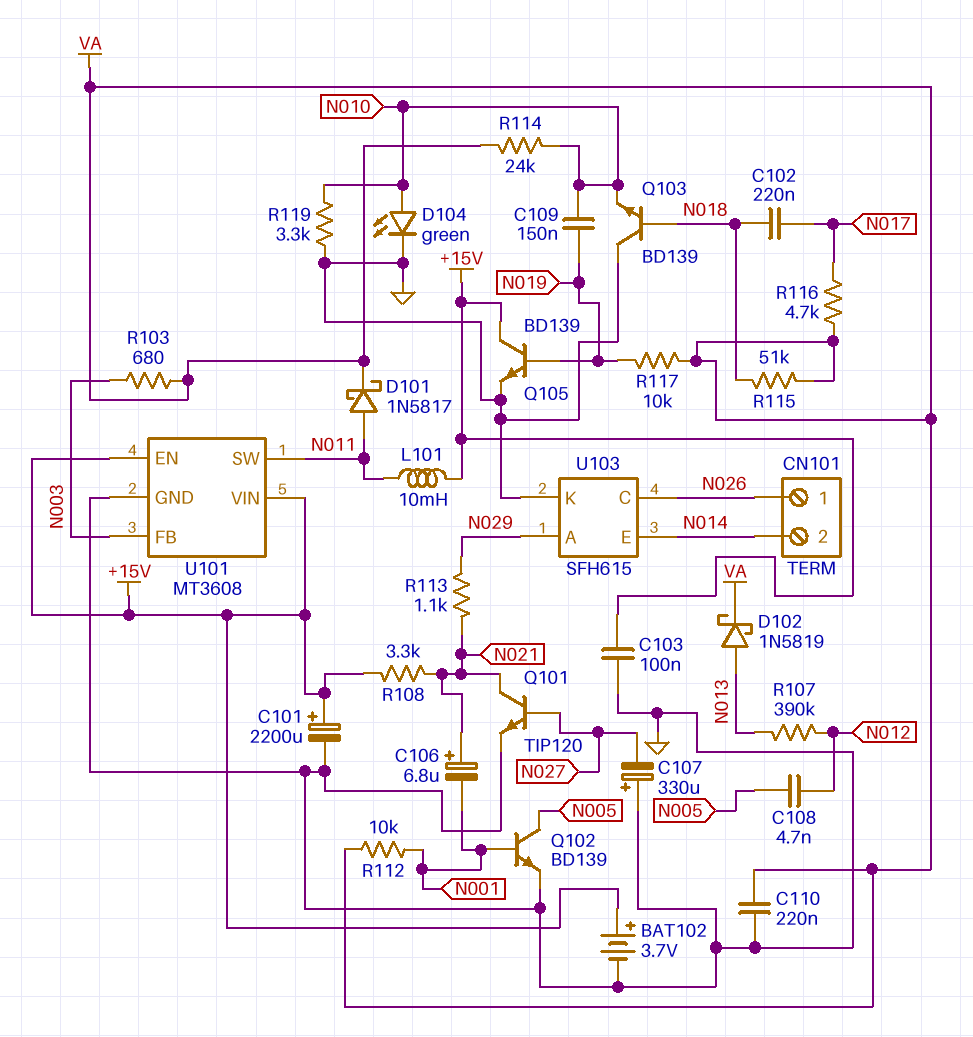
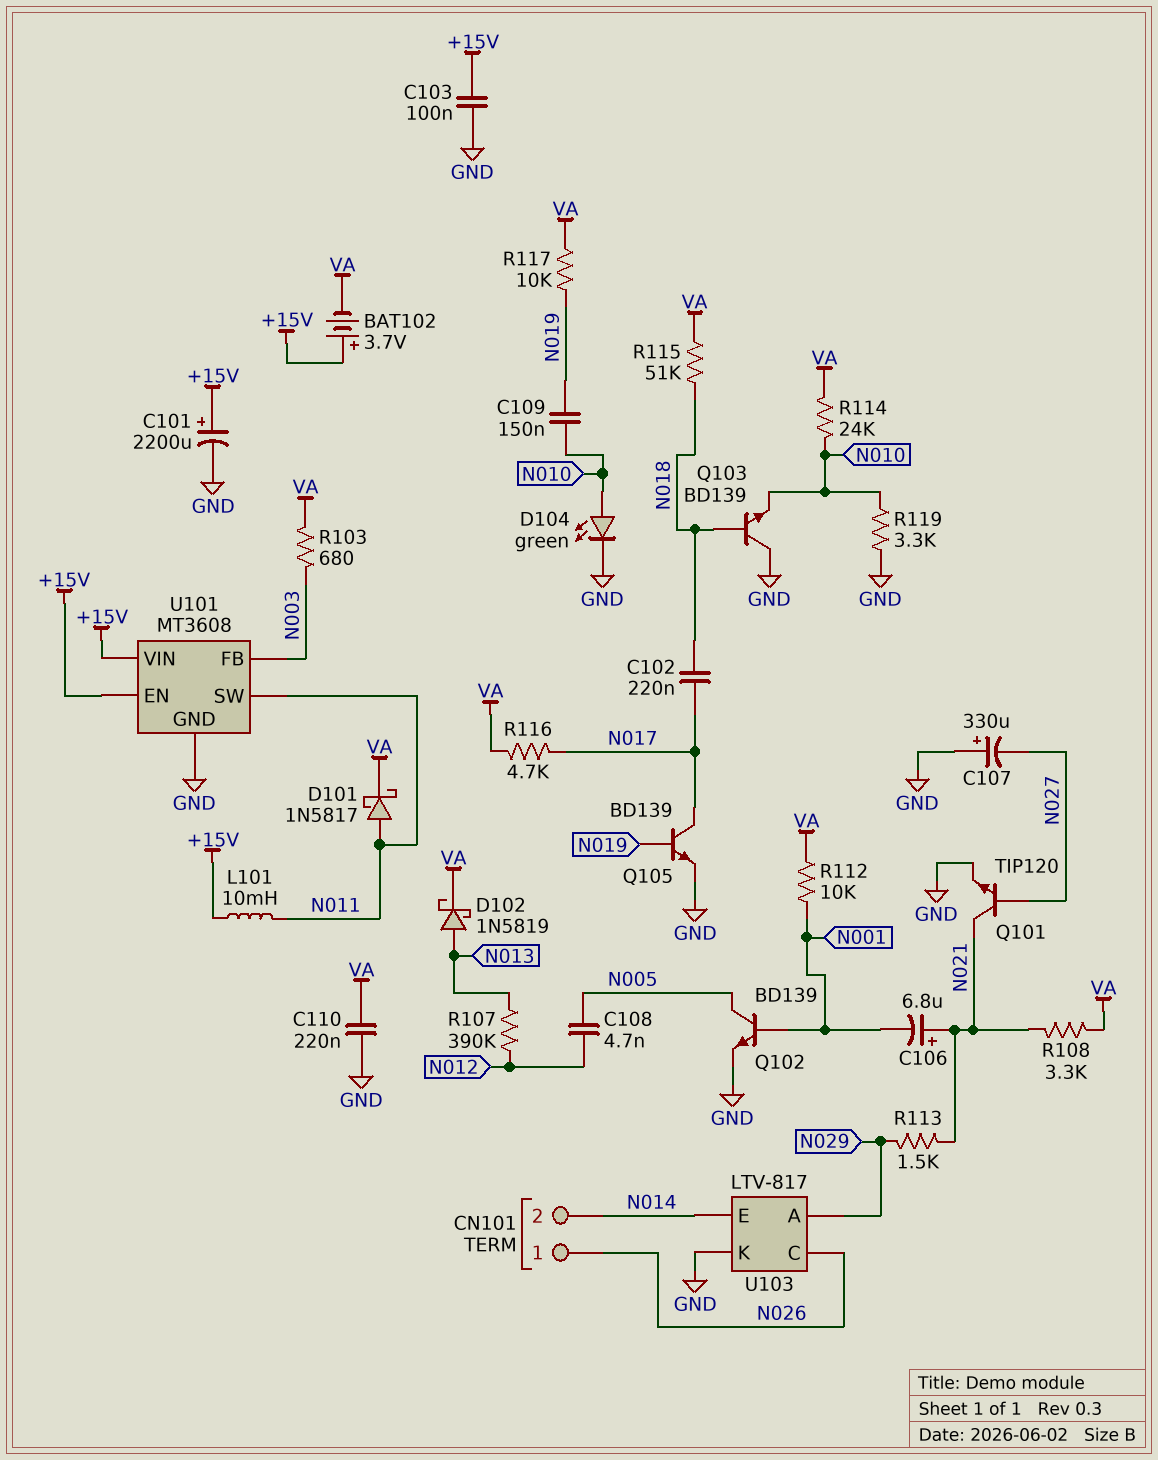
BAT102: 3.7V (plus +15V, minus GND) -> 3.7V (plus +15V, minus VA)
Q105: NPN BD139 (B N019, C +15V, E GND) -> NPN BD139 (B N019, C N017, E GND)
R108: 3.3k (+15V, N021) -> 3.3k (N021, VA)
R113: 1.1k (N021, N029) -> 1.5k (N021, N029)
U103: SFH615 -> LTV-817

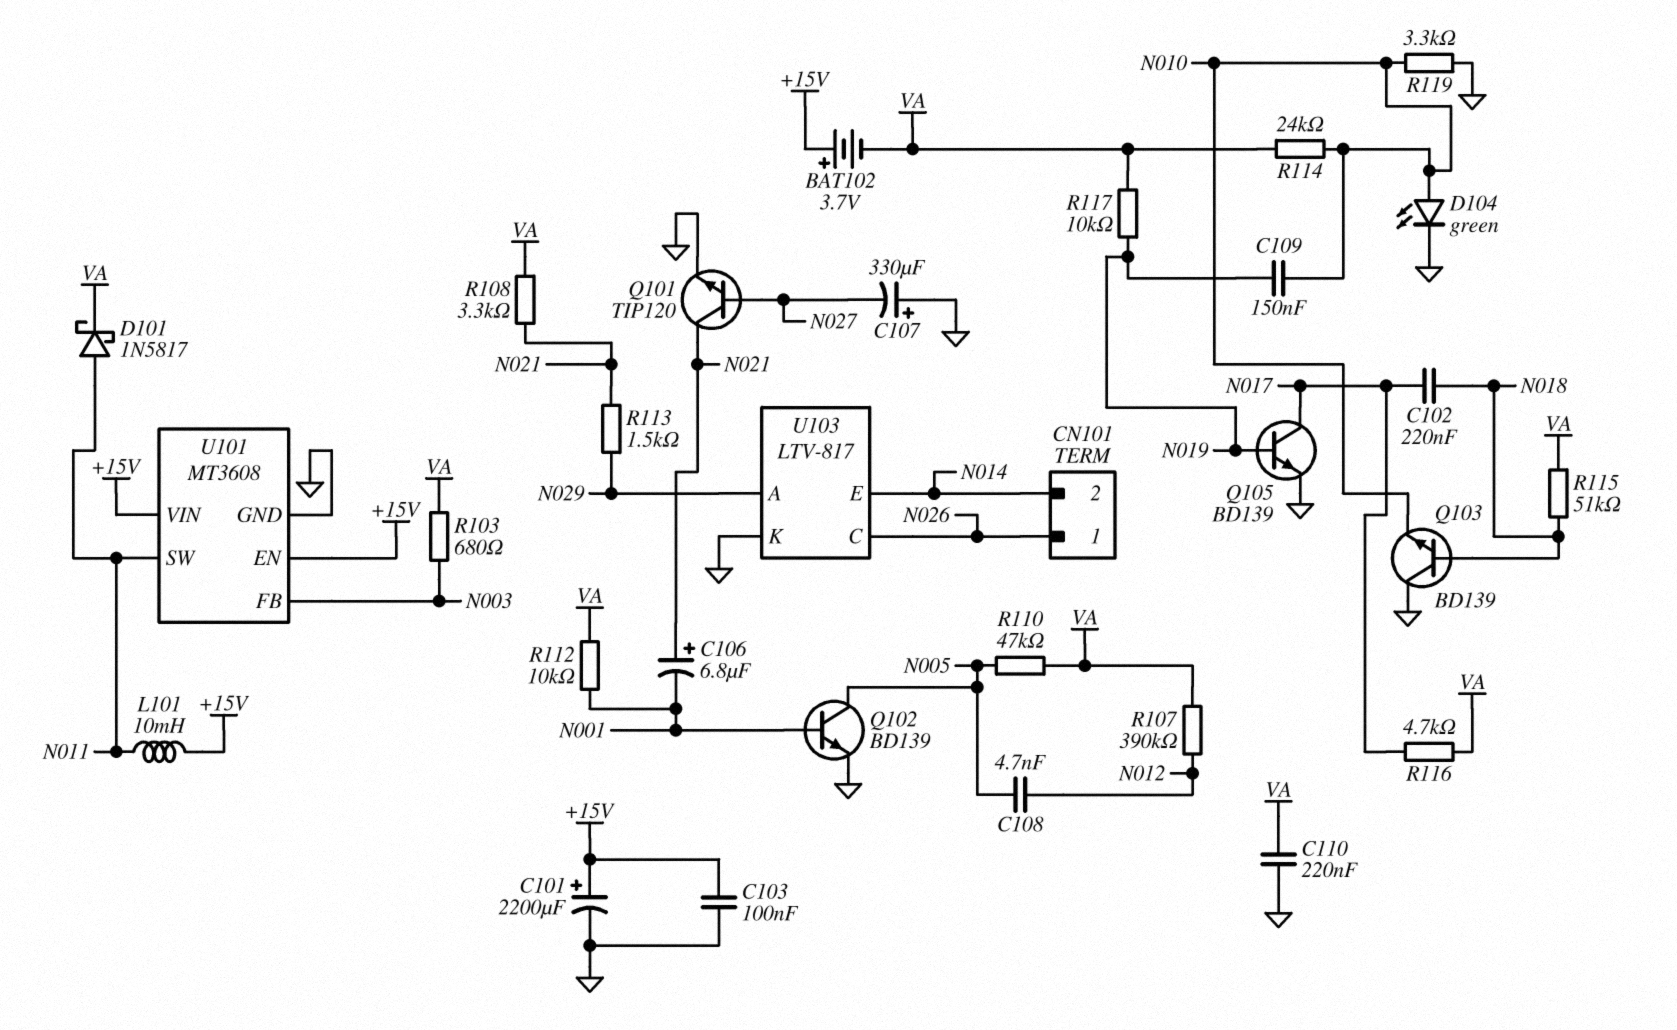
D102: schottky 1N5819 (A N013, K VA) -> none
R107: 390k (N012, N013) -> 390k (N012, VA)
R110: none -> 47k (N005, VA)

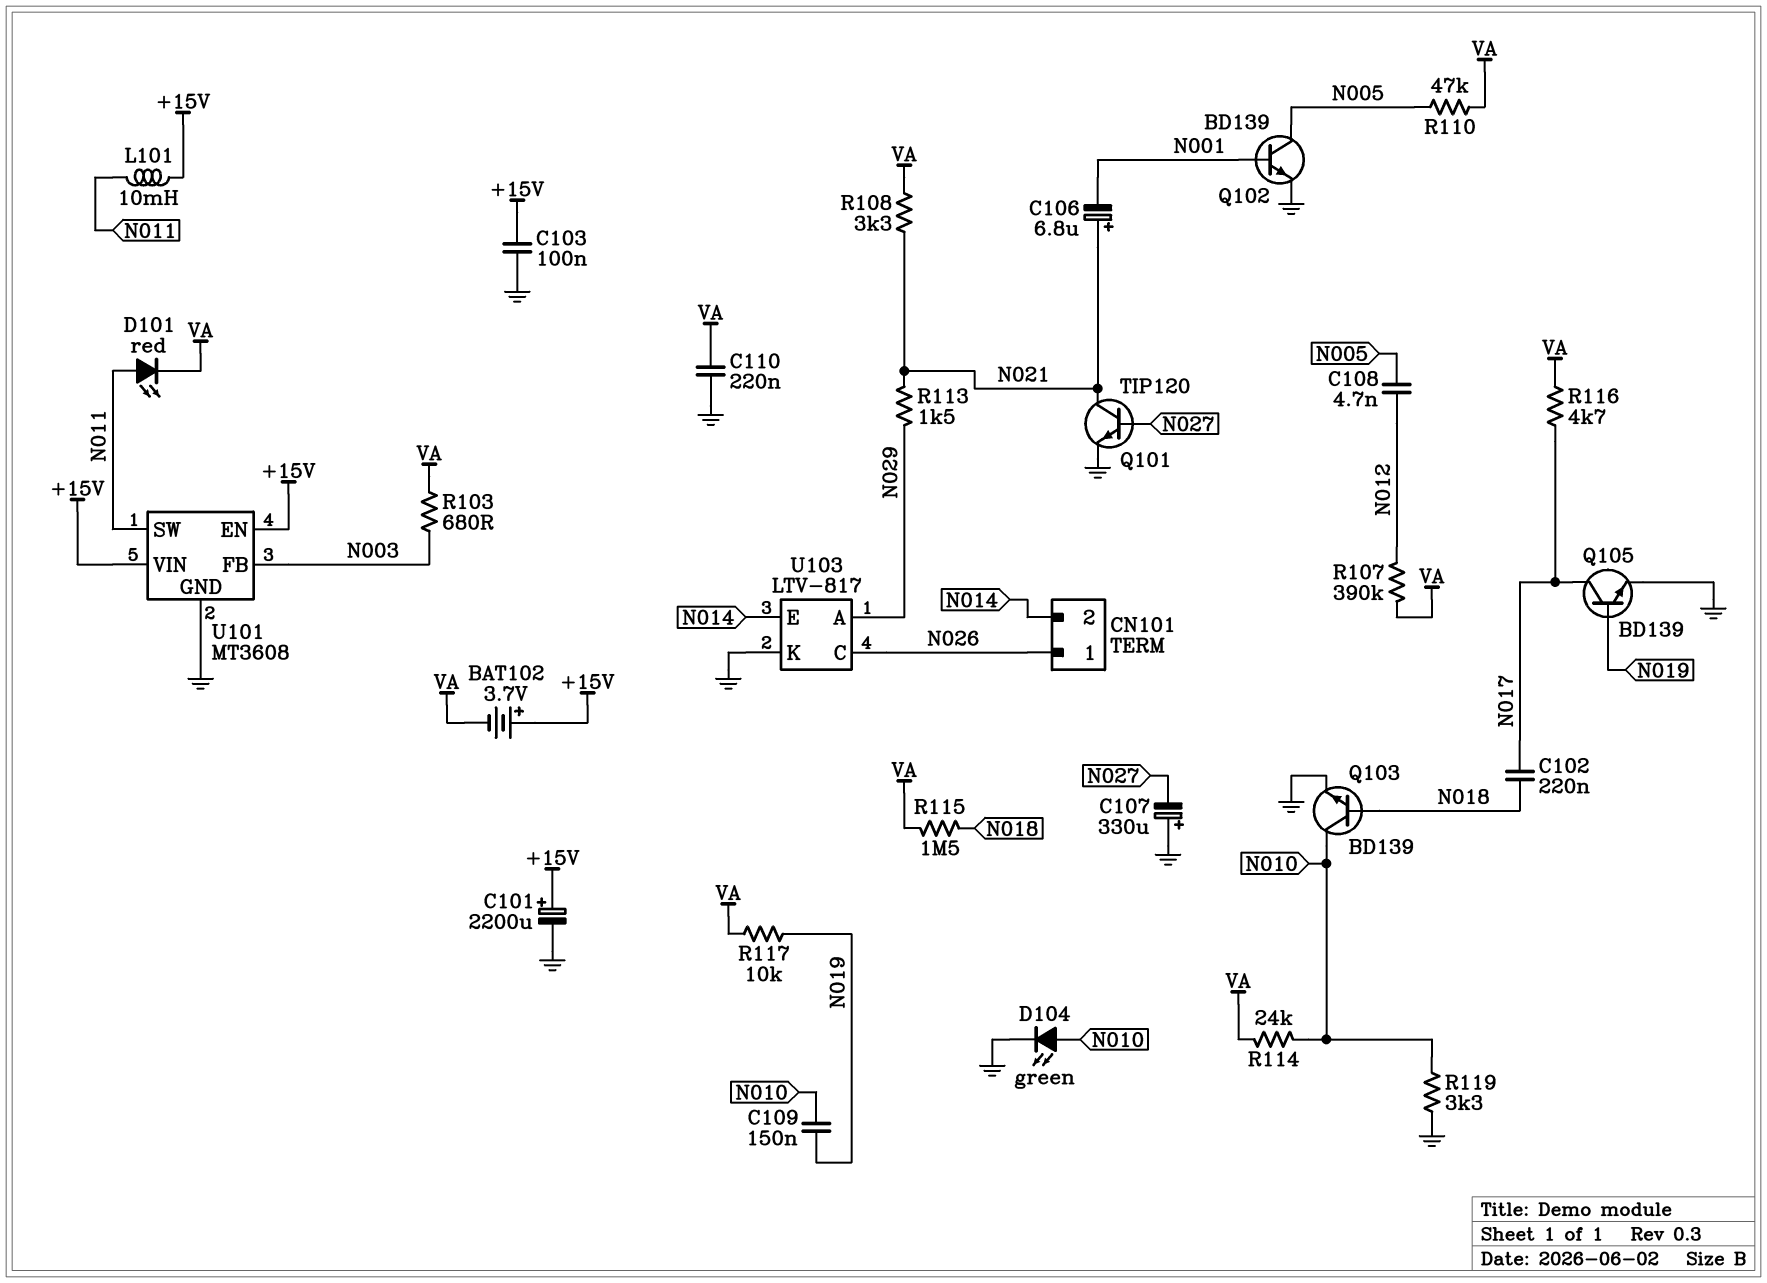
D101: schottky 1N5817 (A N011, K VA) -> LED red (A N011, K VA)
Q103: NPN BD139 (B N018, C GND, E N010) -> NPN BD139 (B N018, C N010, E GND)
R112: 10k (N001, VA) -> none
R115: 51k (N018, VA) -> 1.5M (N018, VA)

